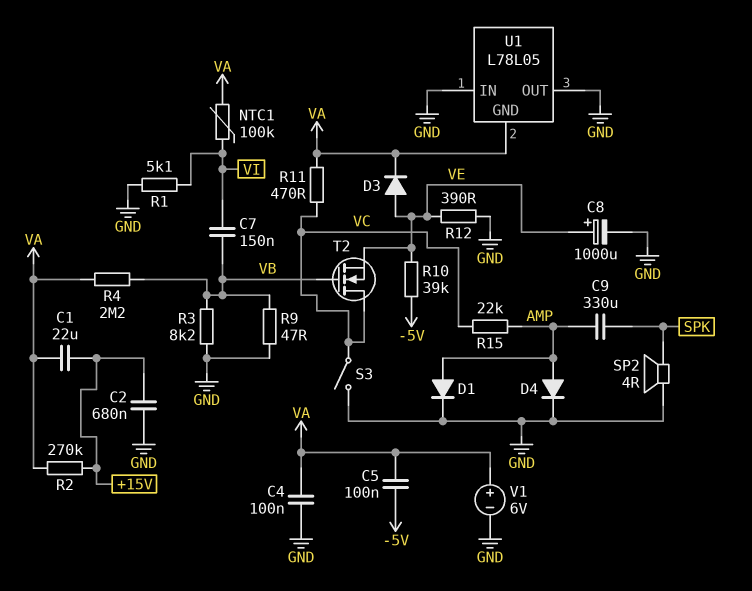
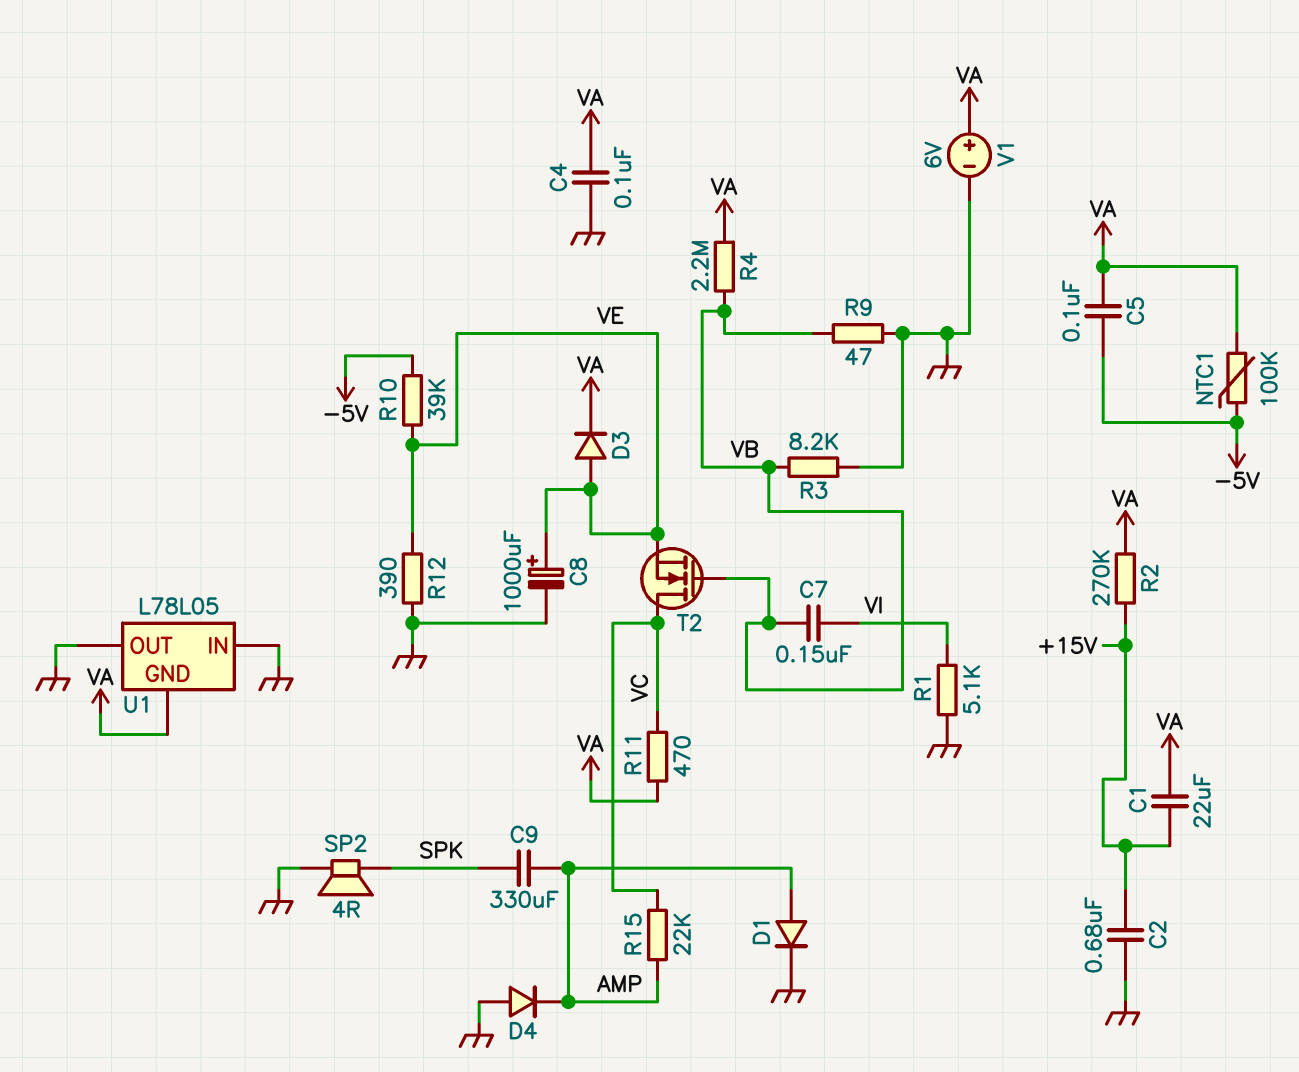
D4: diode (A AMP, K GND) -> diode (A GND, K AMP)
NTC1: 100k (VA, VI) -> 100k (-5V, VA)
S3: switch (GND, VC) -> none

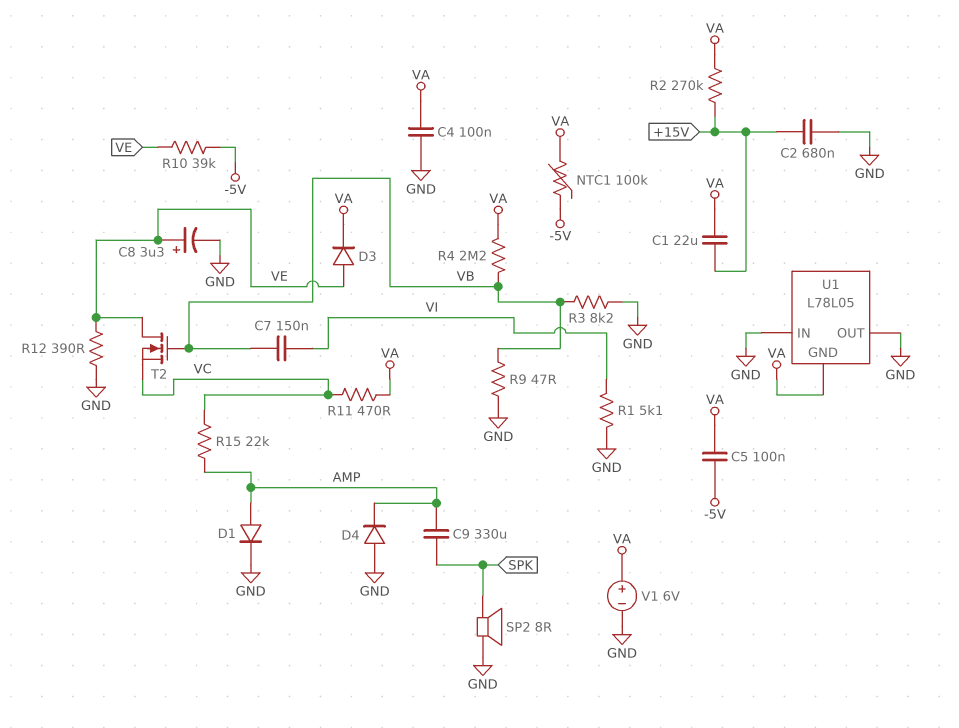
C8: 1000uF (plus VE, minus GND) -> 3.3uF (plus VE, minus GND)
SP2: speaker 4R (GND, SPK) -> speaker 8R (GND, SPK)
T2: NMOS (G VB, D VC, S VE) -> NMOS (G VB, D VE, S VC)

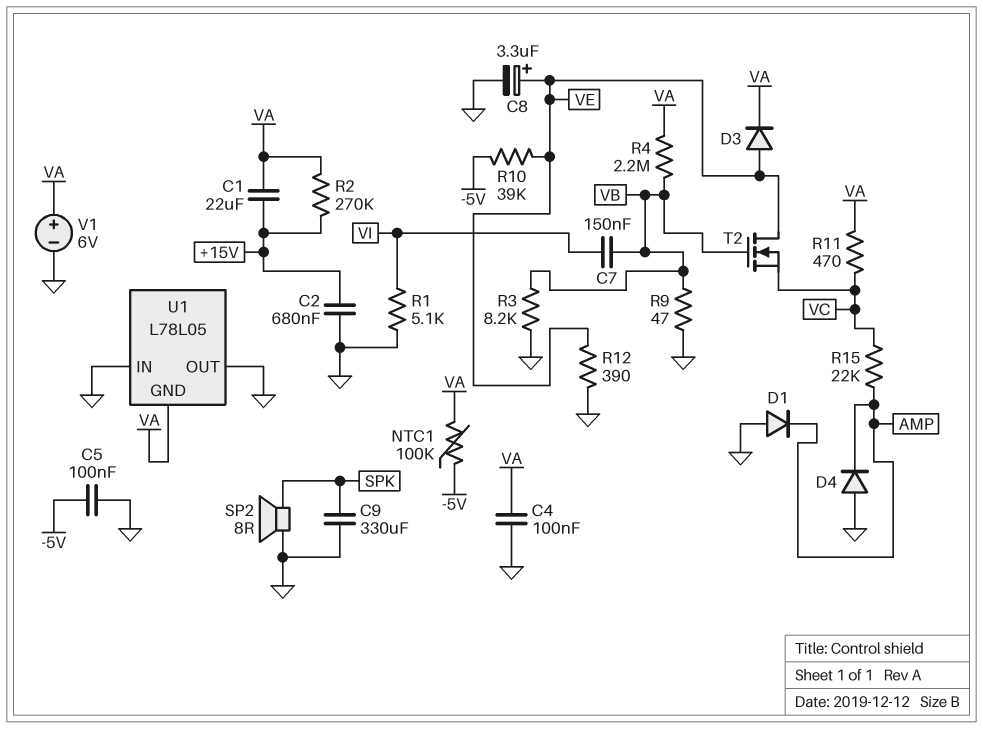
C5: 100nF (-5V, VA) -> 100nF (-5V, GND)
C9: 330uF (AMP, SPK) -> 330uF (GND, SPK)
D1: diode (A AMP, K GND) -> diode (A GND, K AMP)

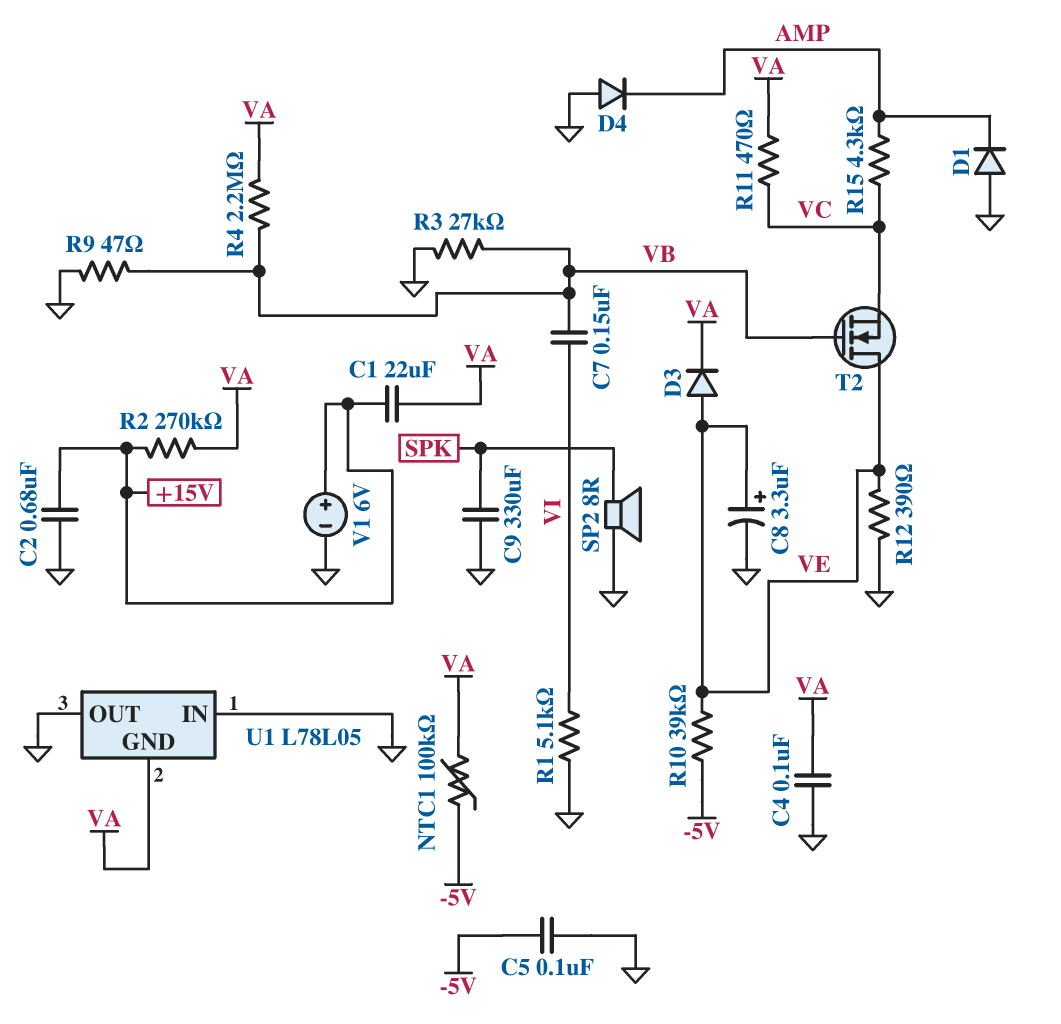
R3: 8.2k (GND, VB) -> 27k (GND, VB)
R15: 22k (AMP, VC) -> 4.3k (AMP, VC)
V1: 6V (plus VA, minus GND) -> 6V (plus +15V, minus GND)

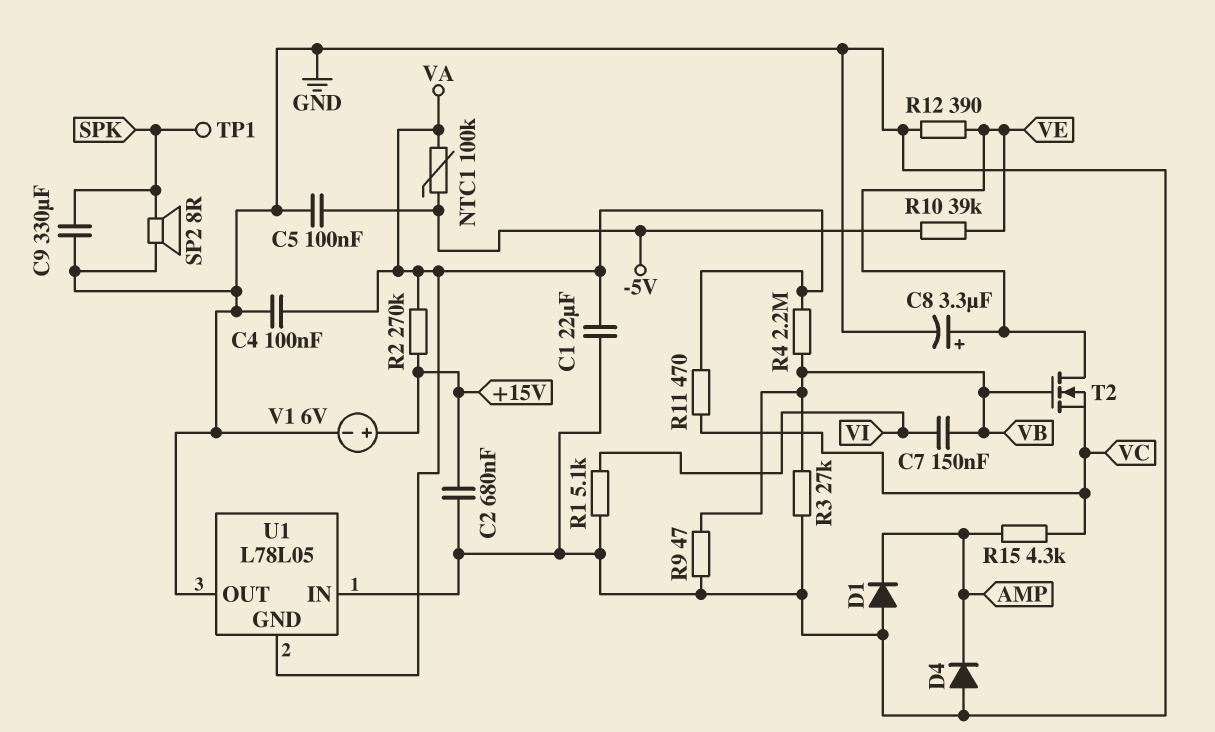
C1: 22uF (+15V, VA) -> 22uF (GND, VA)
D3: diode (A VE, K VA) -> none
TP1: none -> test point (SPK)

